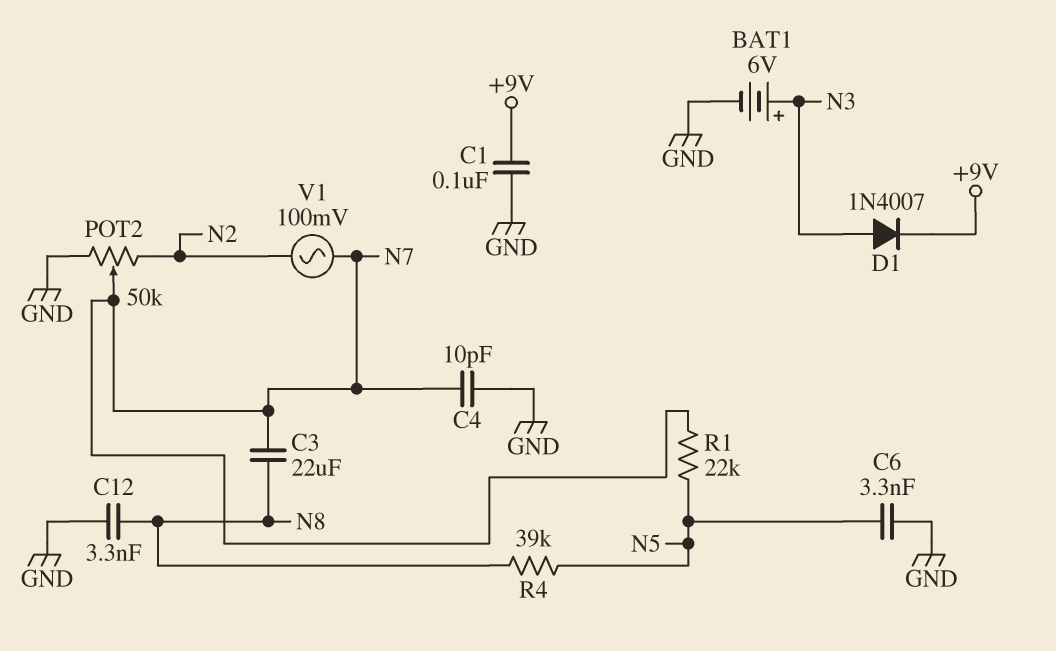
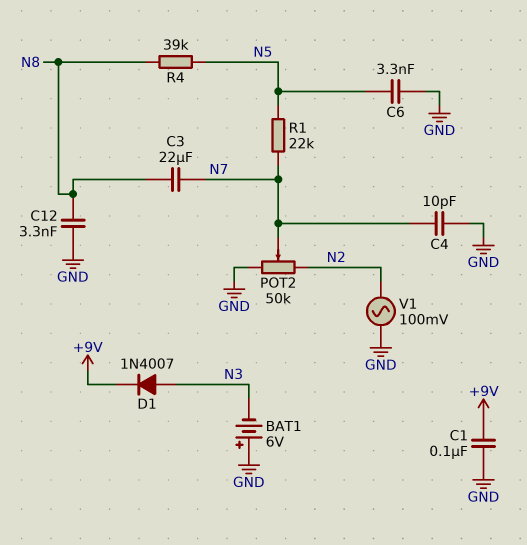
BAT1: 6V (plus N3, minus GND) -> 6V (plus GND, minus N3)
V1: AC 100mV (N2, N7) -> AC 100mV (GND, N2)

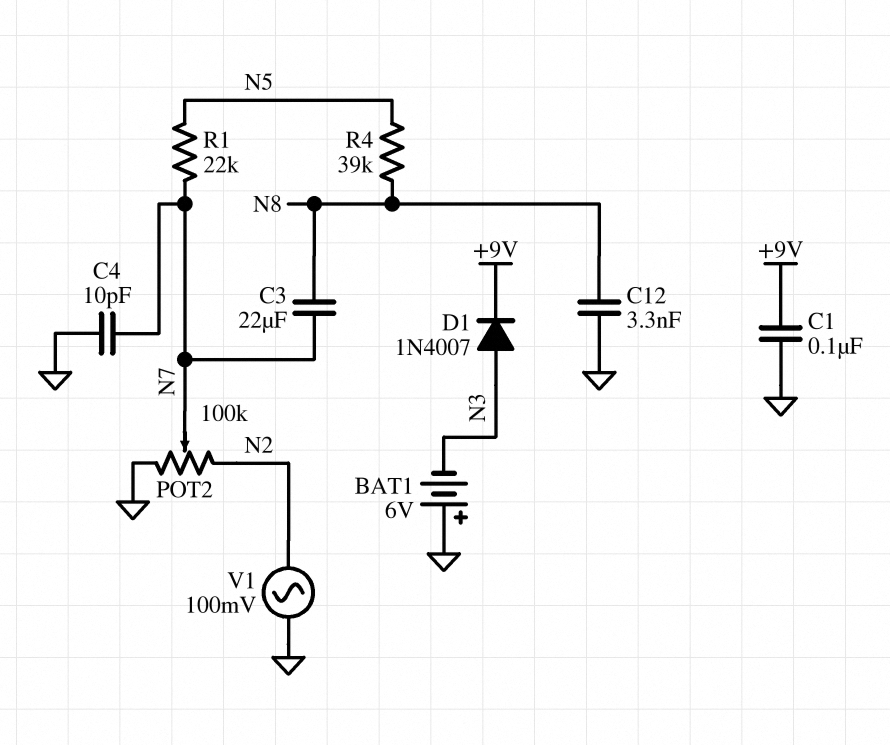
C6: 3.3nF (GND, N5) -> none
POT2: 50k (GND, N2, wiper N7) -> 100k (GND, N2, wiper N7)

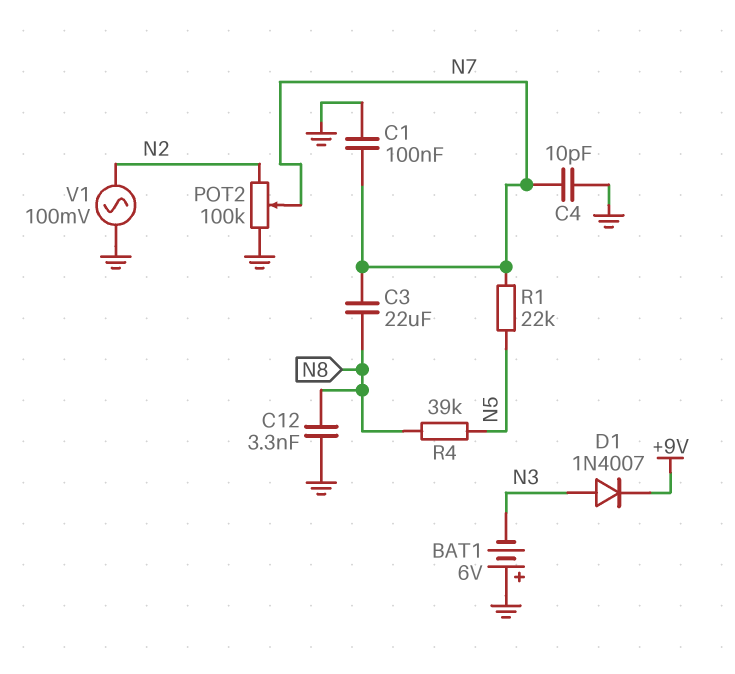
C1: 100nF (+9V, GND) -> 100nF (GND, N7)

